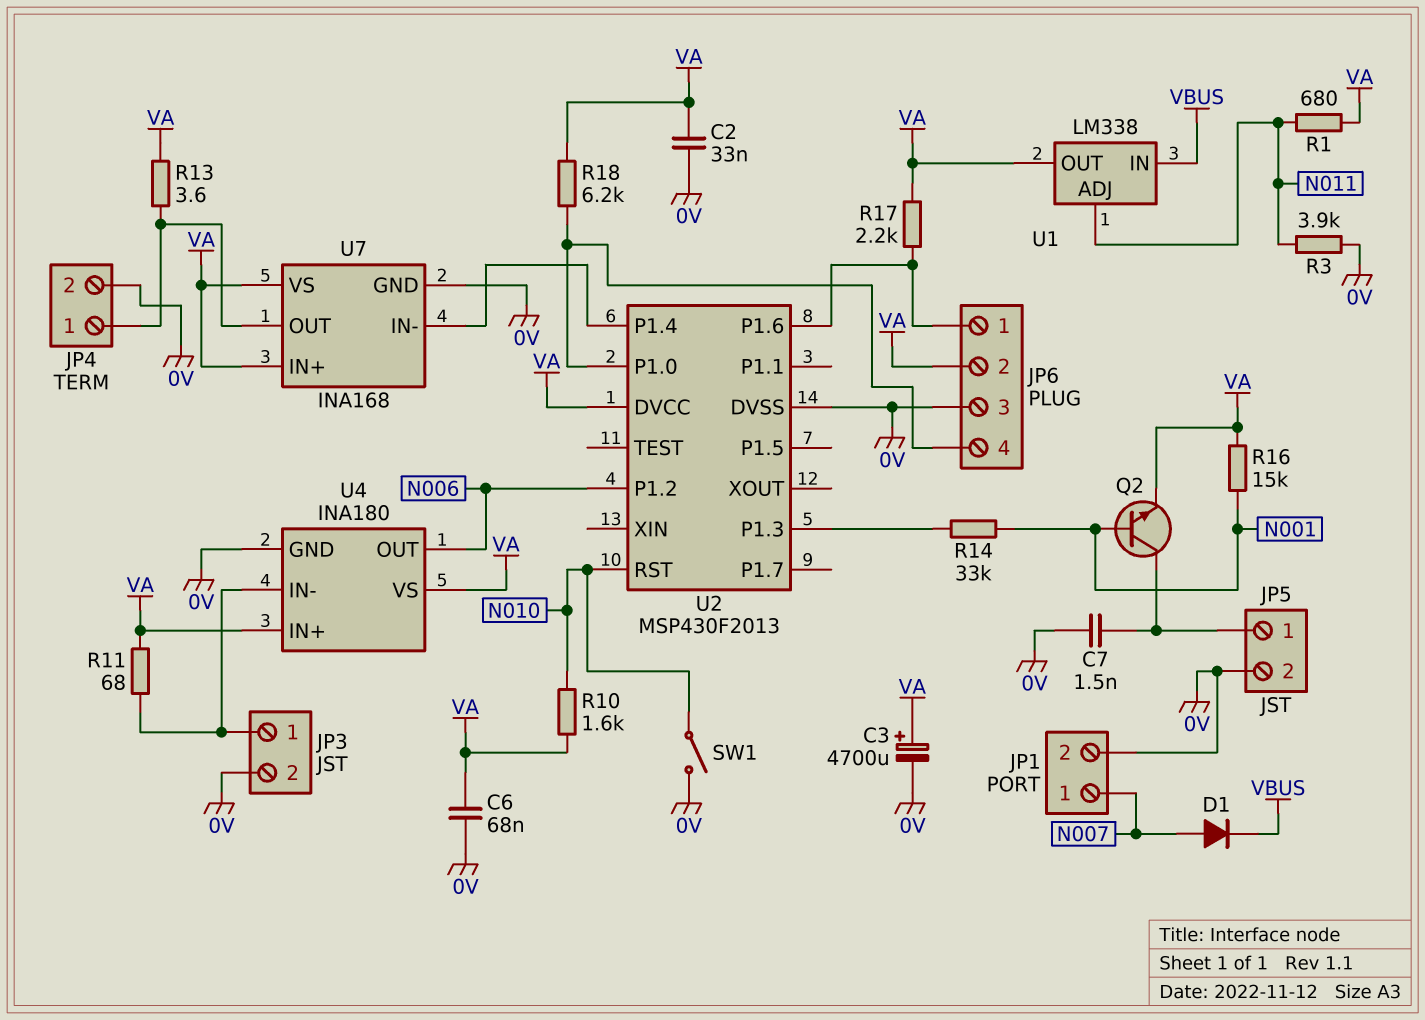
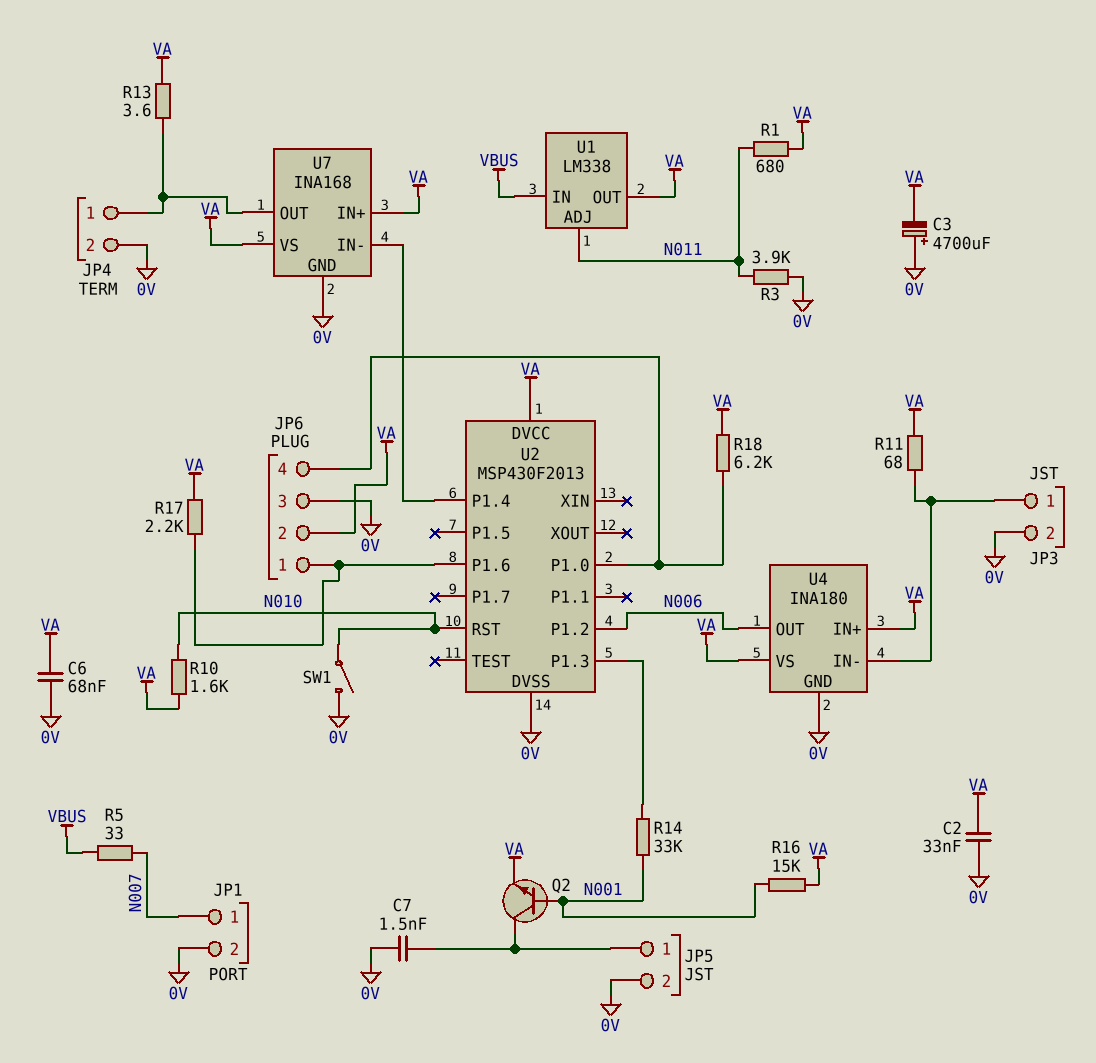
C3: 4700uF (plus VA, minus 0V) -> 4700uF (plus 0V, minus VA)
D1: diode (A N007, K VBUS) -> none
R5: none -> 33 (N007, VBUS)

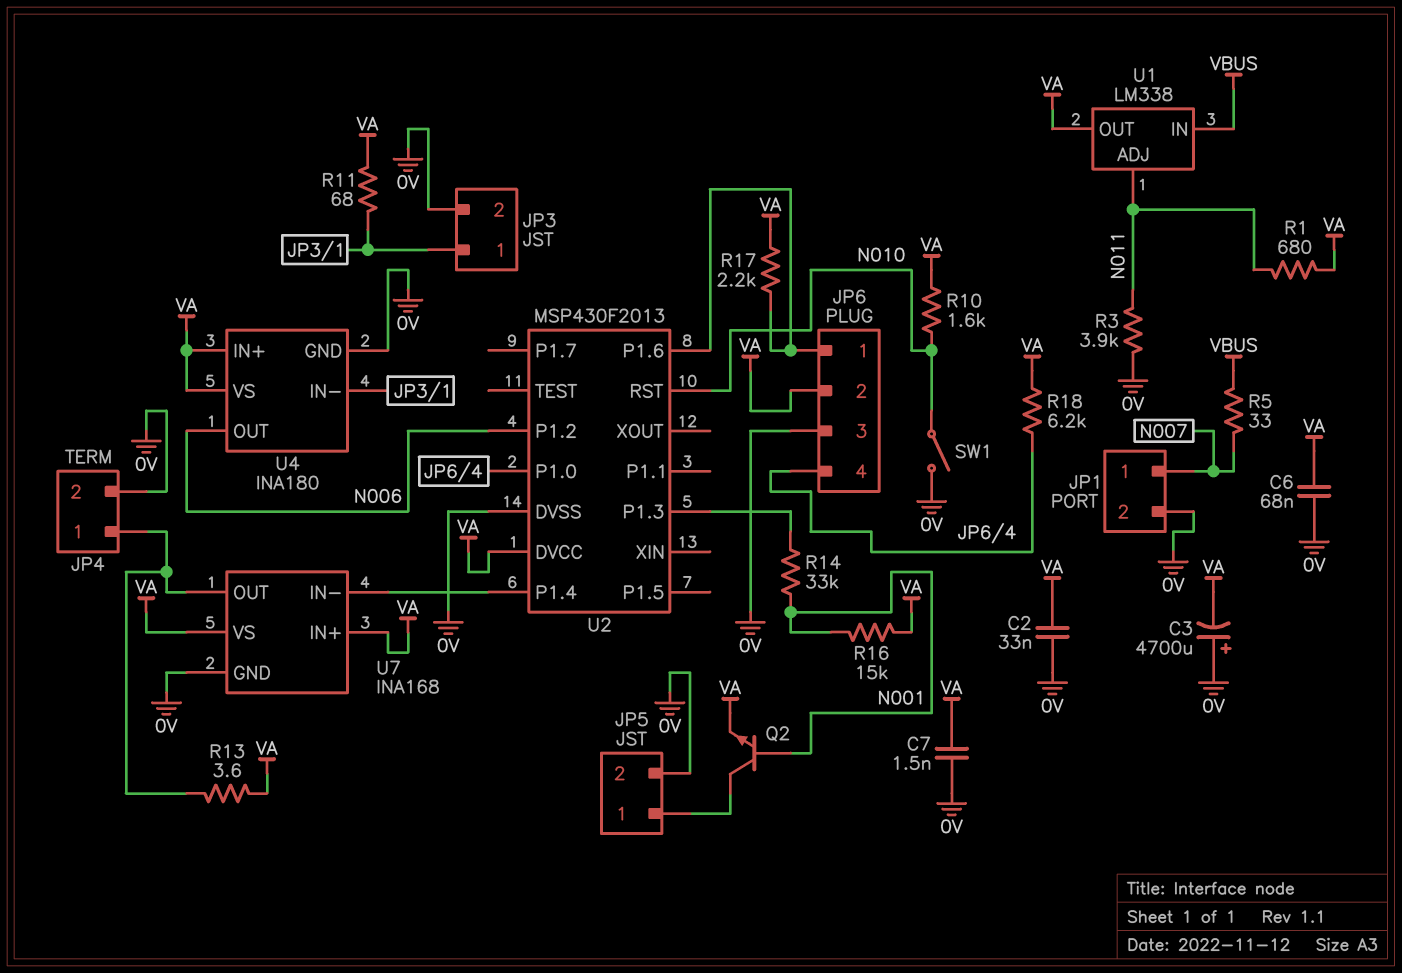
C7: 1.5nF (0V, JP5/1) -> 1.5nF (0V, VA)

